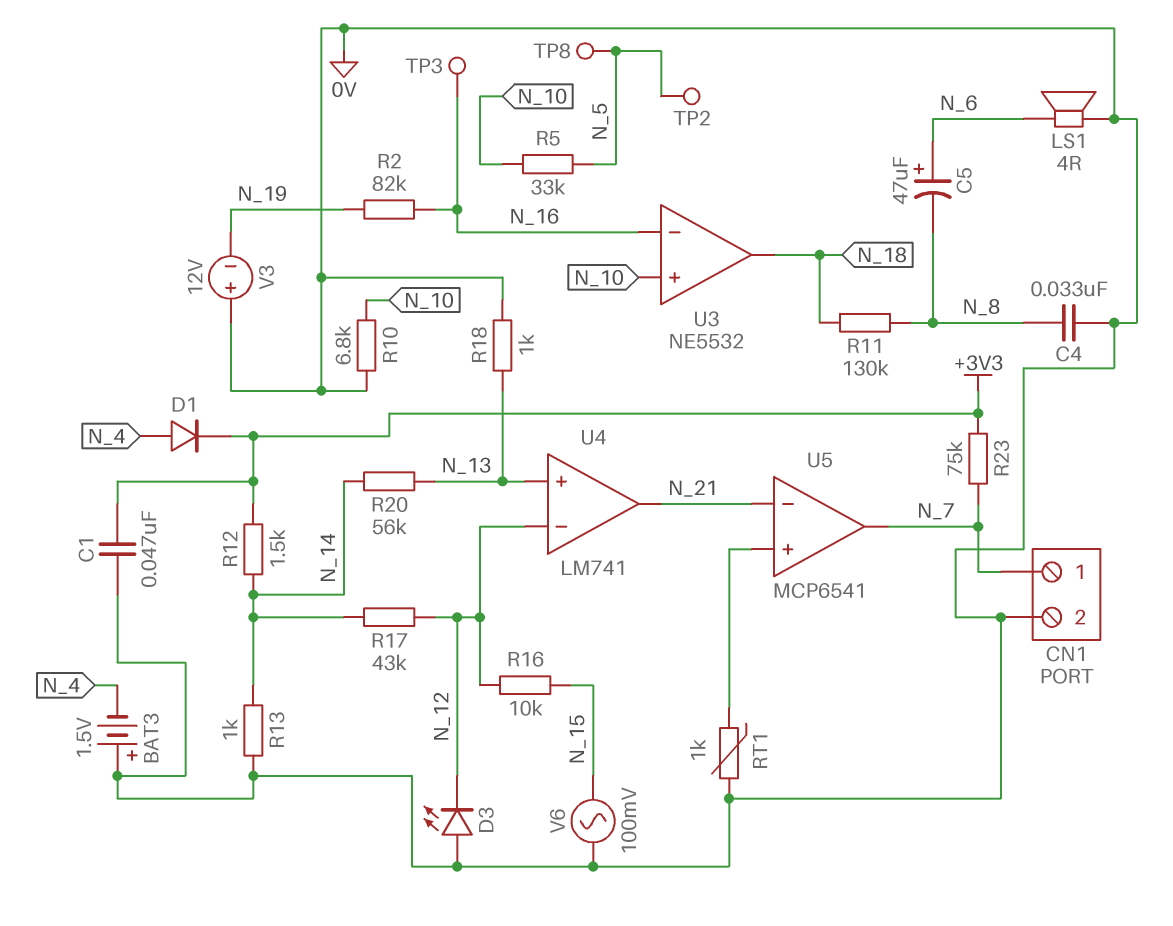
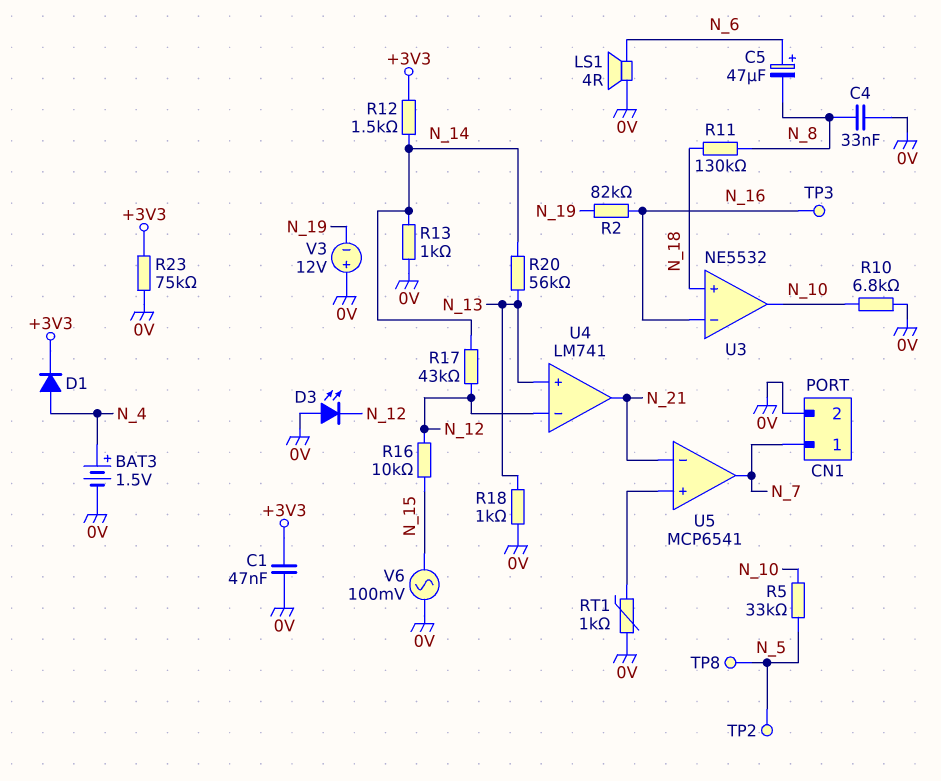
BAT3: 1.5V (plus 0V, minus N_4) -> 1.5V (plus N_4, minus 0V)
R23: 75k (+3V3, N_7) -> 75k (+3V3, 0V)
U3 pin in+: N_10 -> N_18
U3 pin out: N_18 -> N_10

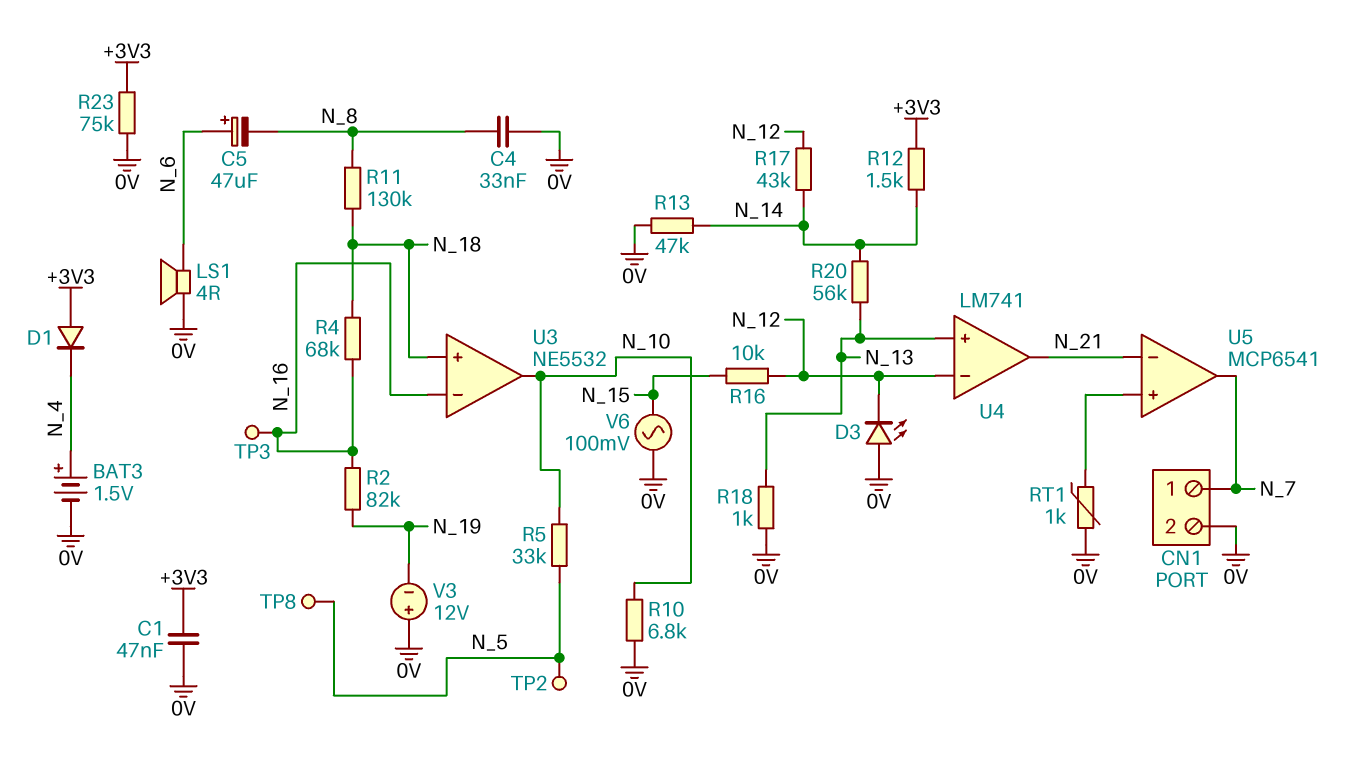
D1: diode (A N_4, K +3V3) -> diode (A +3V3, K N_4)
R4: none -> 68k (N_16, N_18)
R13: 1k (0V, N_14) -> 47k (0V, N_14)

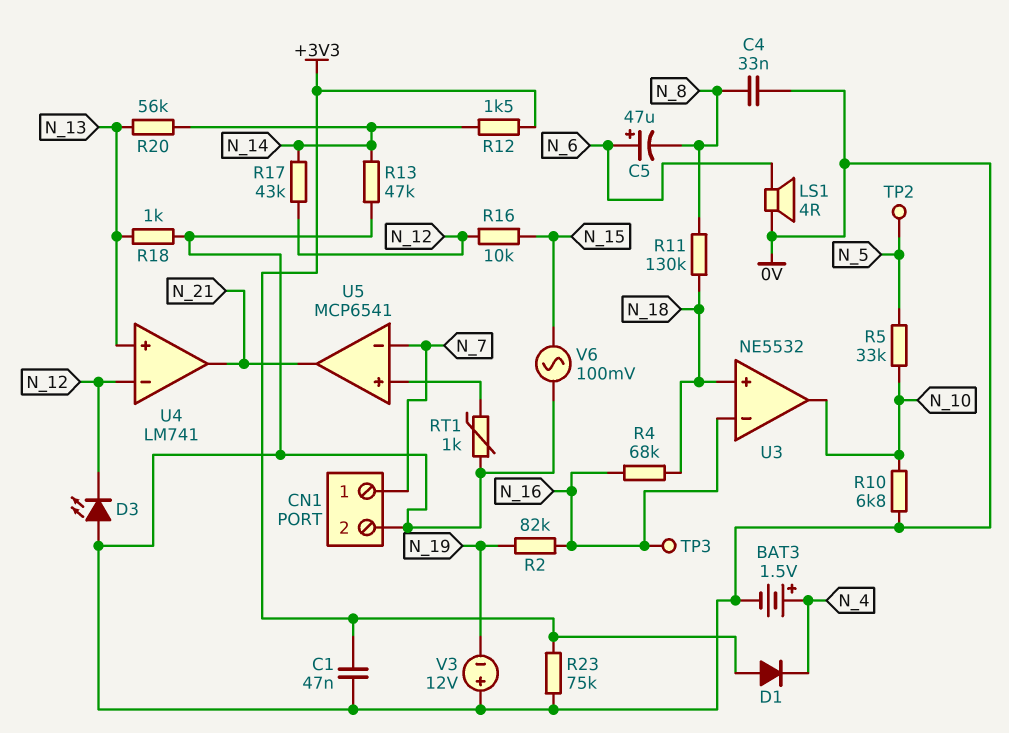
TP8: test point (N_5) -> none
U5 pin in-: N_21 -> N_7
U5 pin out: N_7 -> N_21

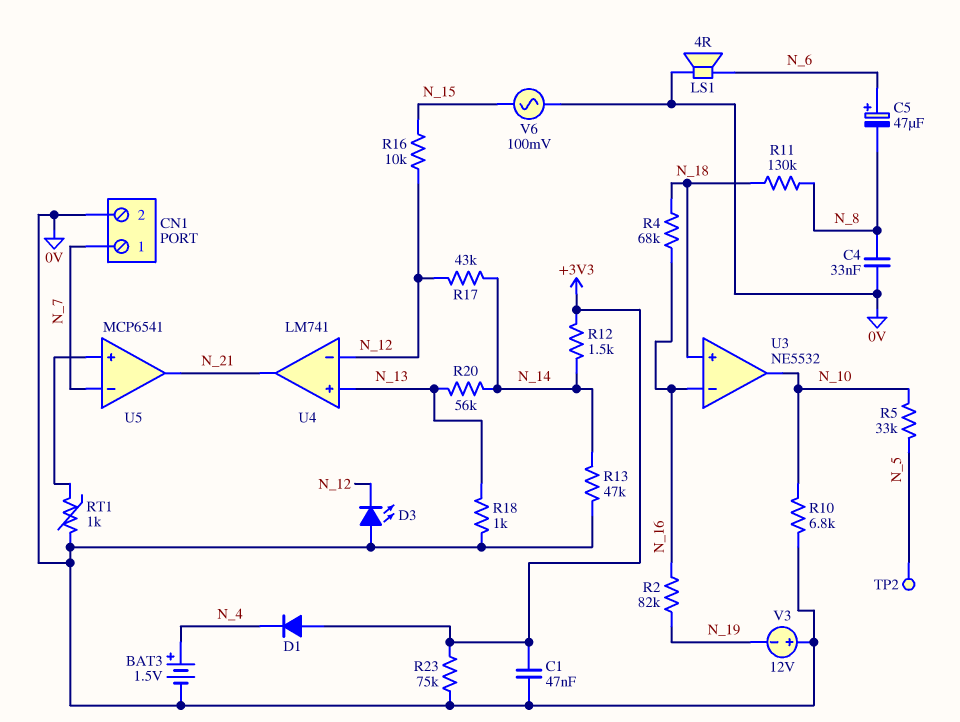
TP3: test point (N_16) -> none

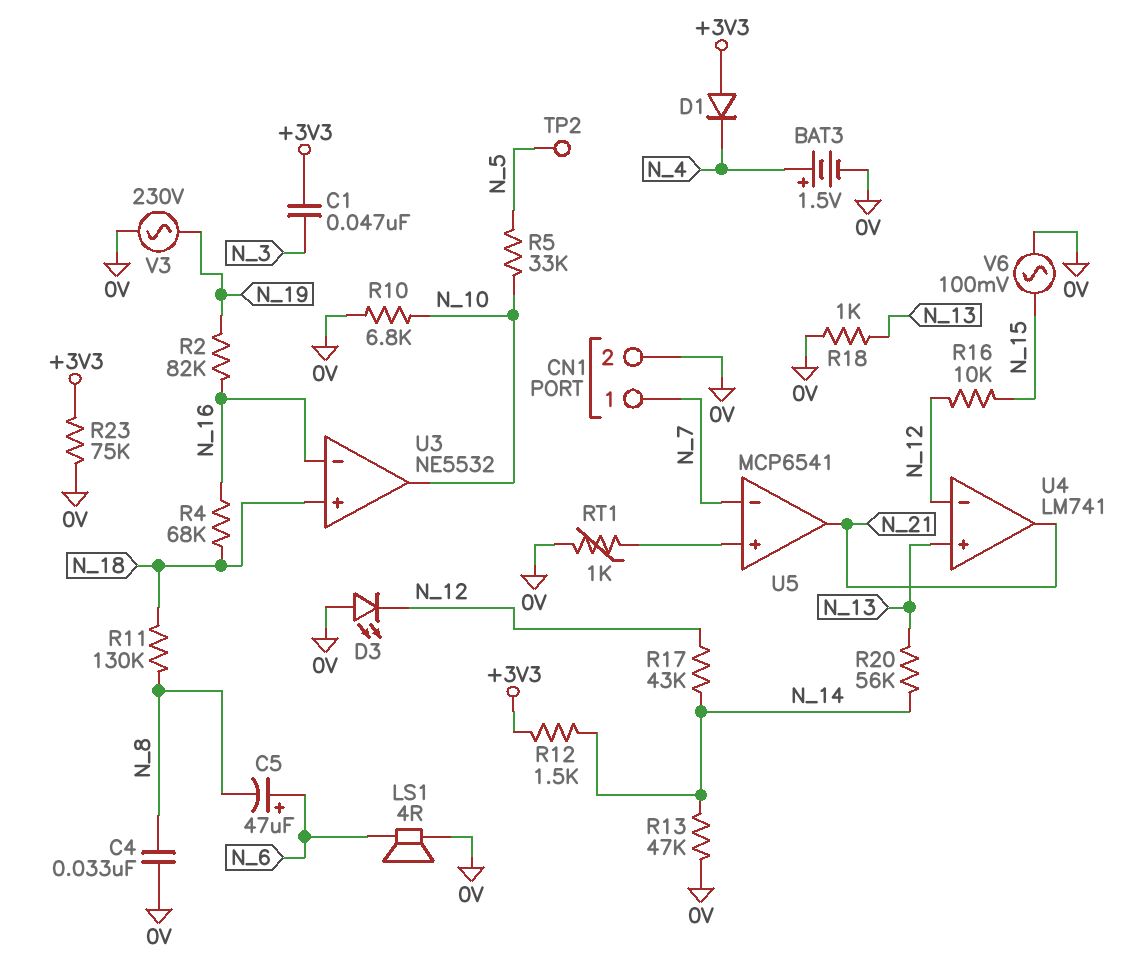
C1: 47nF (+3V3, 0V) -> 47nF (+3V3, N_3)
V3: 12V (plus 0V, minus N_19) -> AC 230V (0V, N_19)

